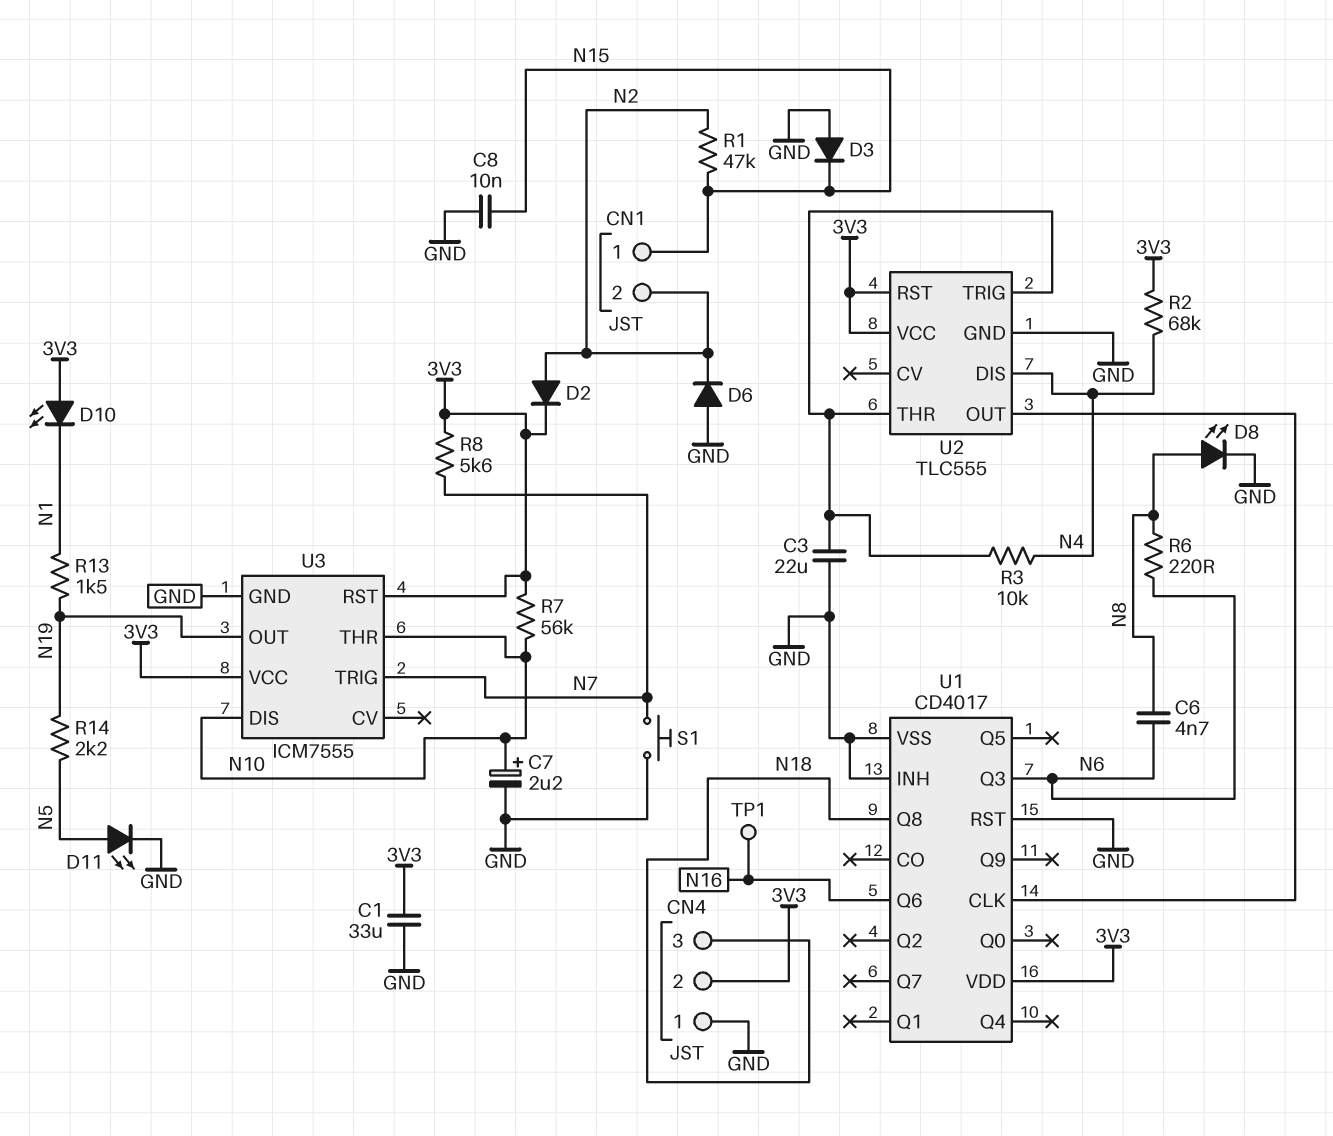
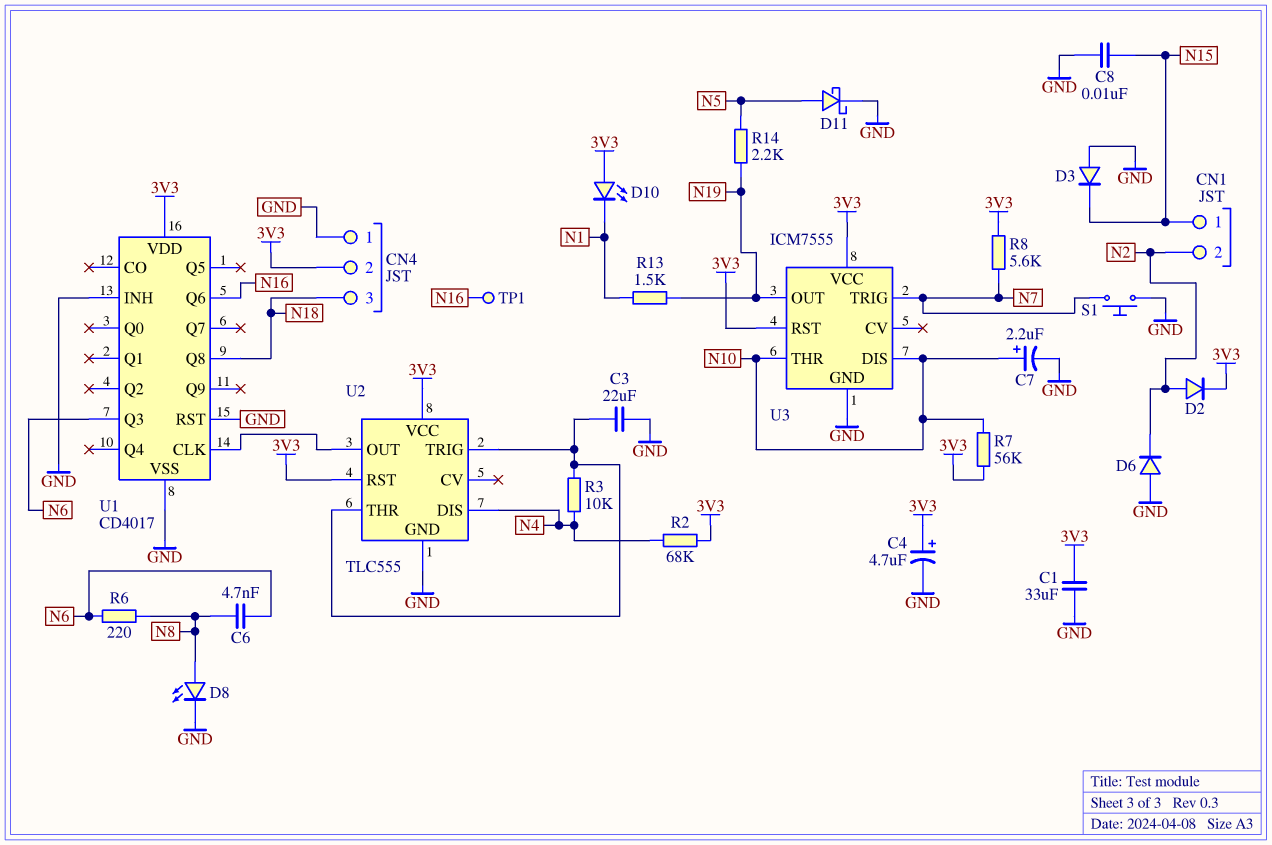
C4: none -> 4.7uF (plus 3V3, minus GND)
D11: LED (A N5, K GND) -> schottky (A N5, K GND)
R1: 47k (N2, N15) -> none

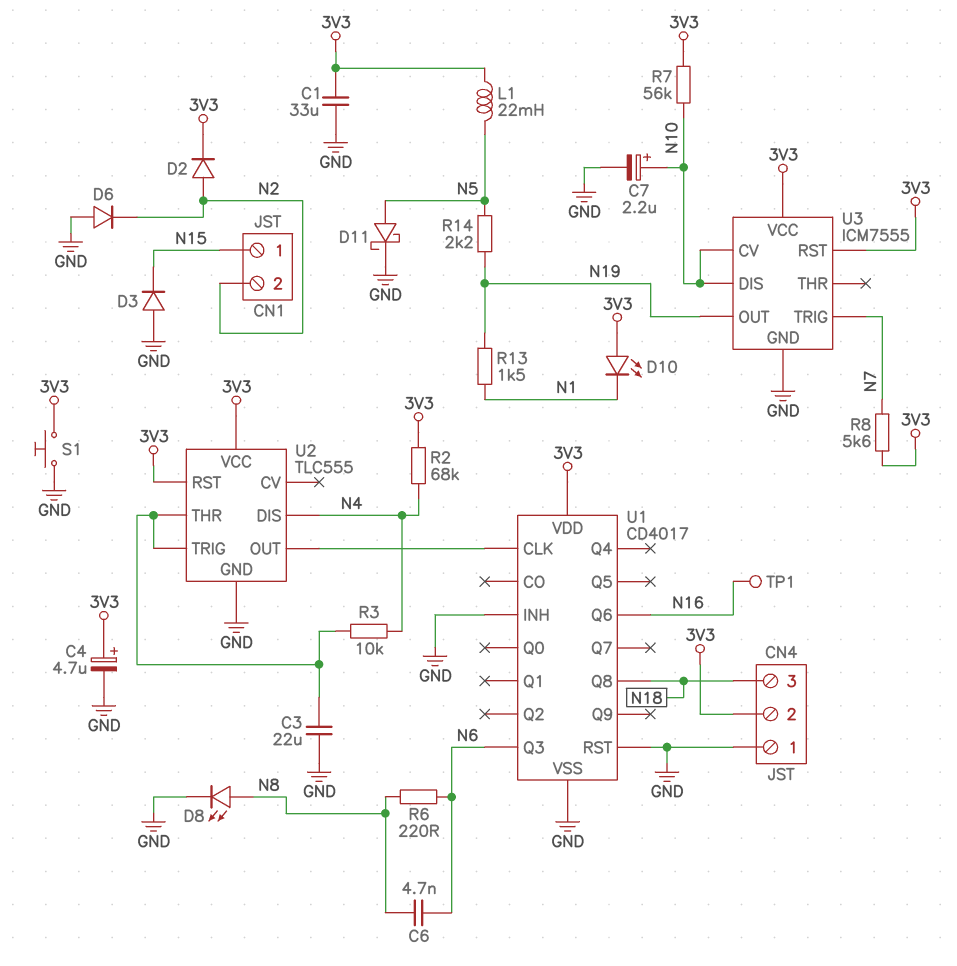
C8: 10nF (GND, N15) -> none
L1: none -> 22mH (3V3, N5)
S1: button (GND, N7) -> button (3V3, GND)
U3 pin CV: none -> N10
U3 pin THR: N10 -> none

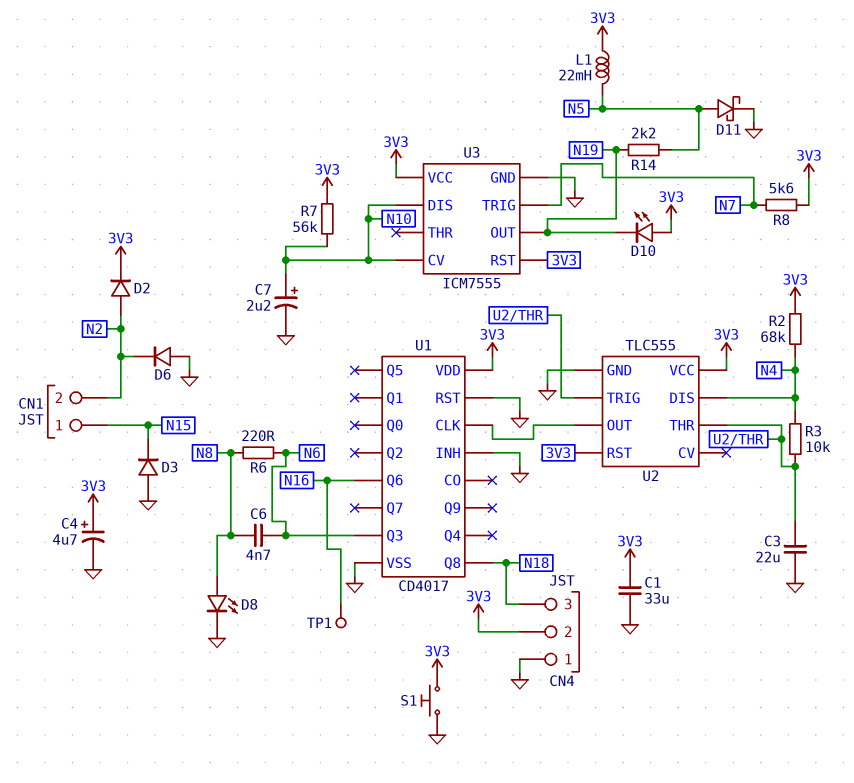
D10: LED (A 3V3, K N1) -> LED (A 3V3, K N19)
R13: 1.5k (N1, N19) -> none

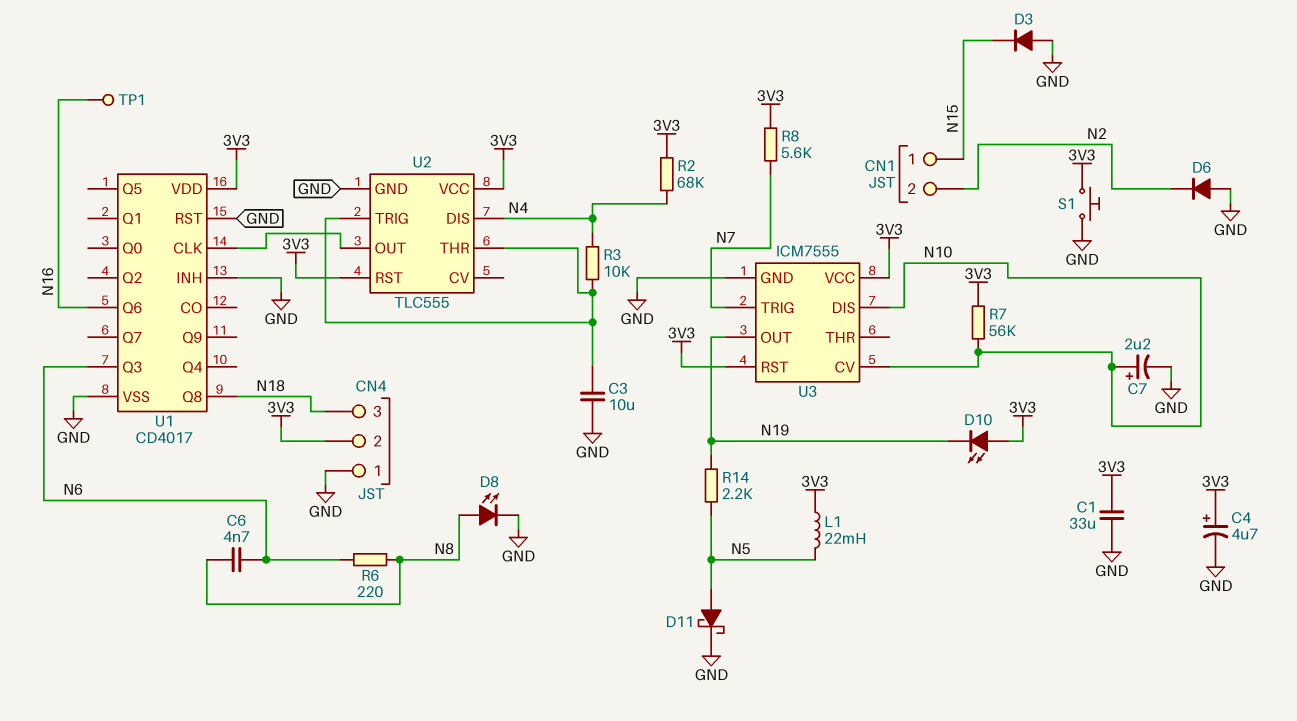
C3: 22uF (GND, U2/THR) -> 10uF (GND, U2/THR)
D2: diode (A N2, K 3V3) -> none

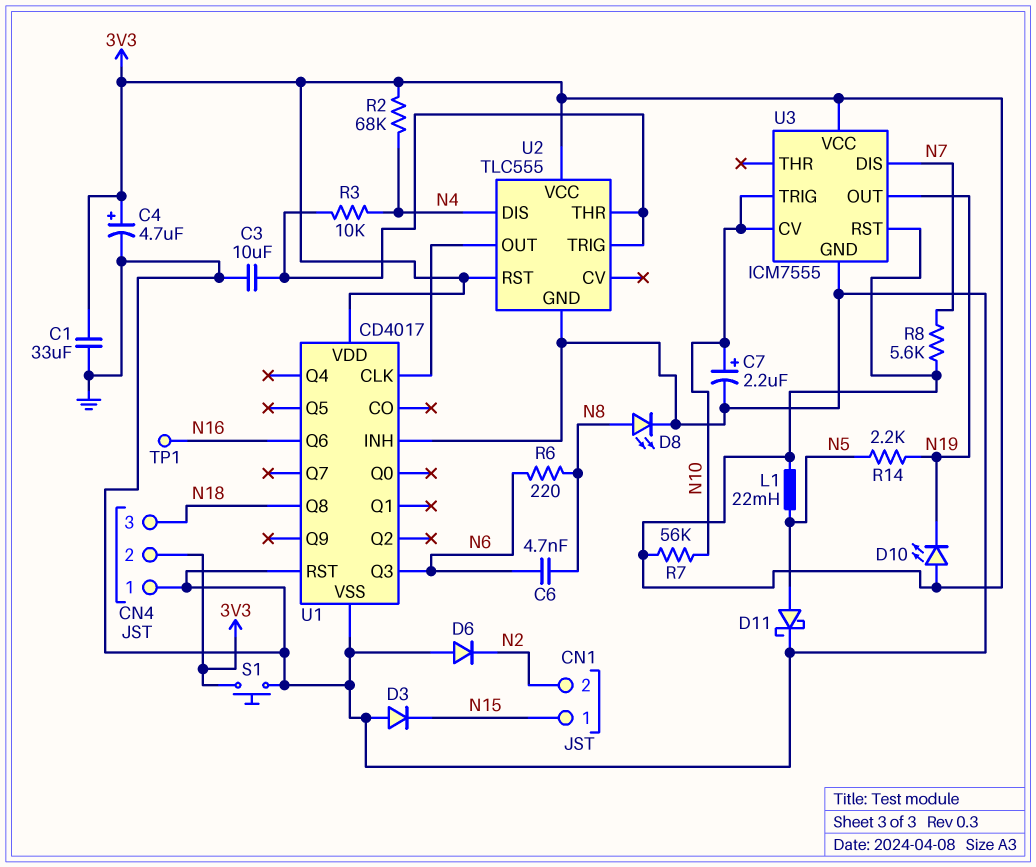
U3 pin DIS: N10 -> N7
U3 pin TRIG: N7 -> N10

